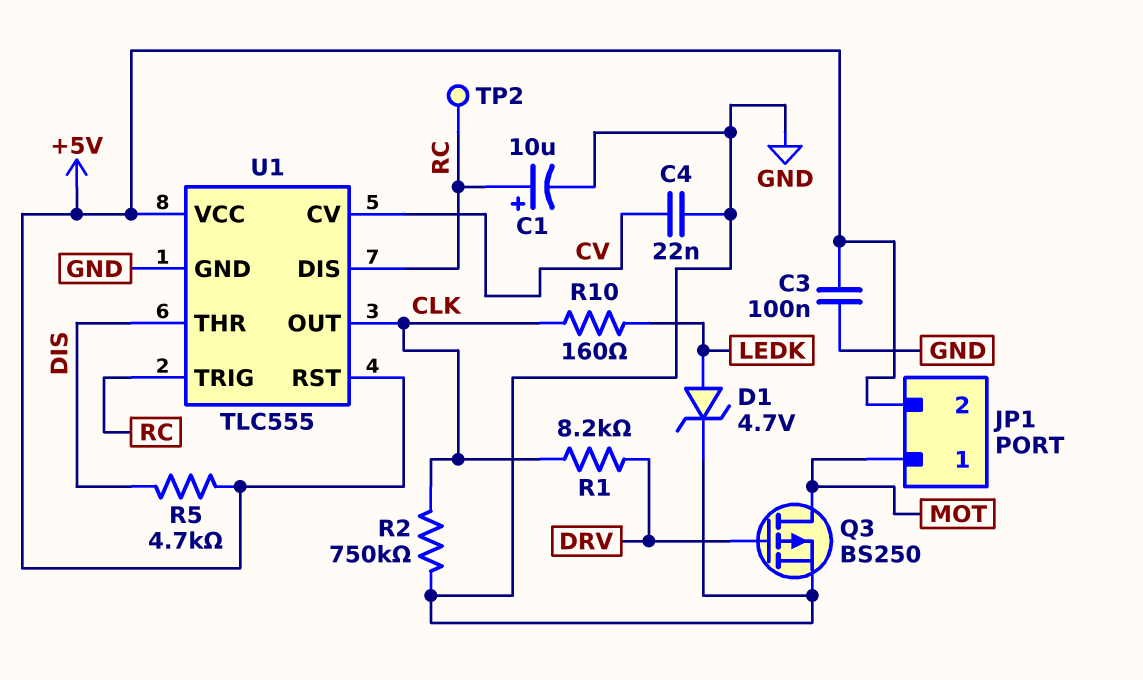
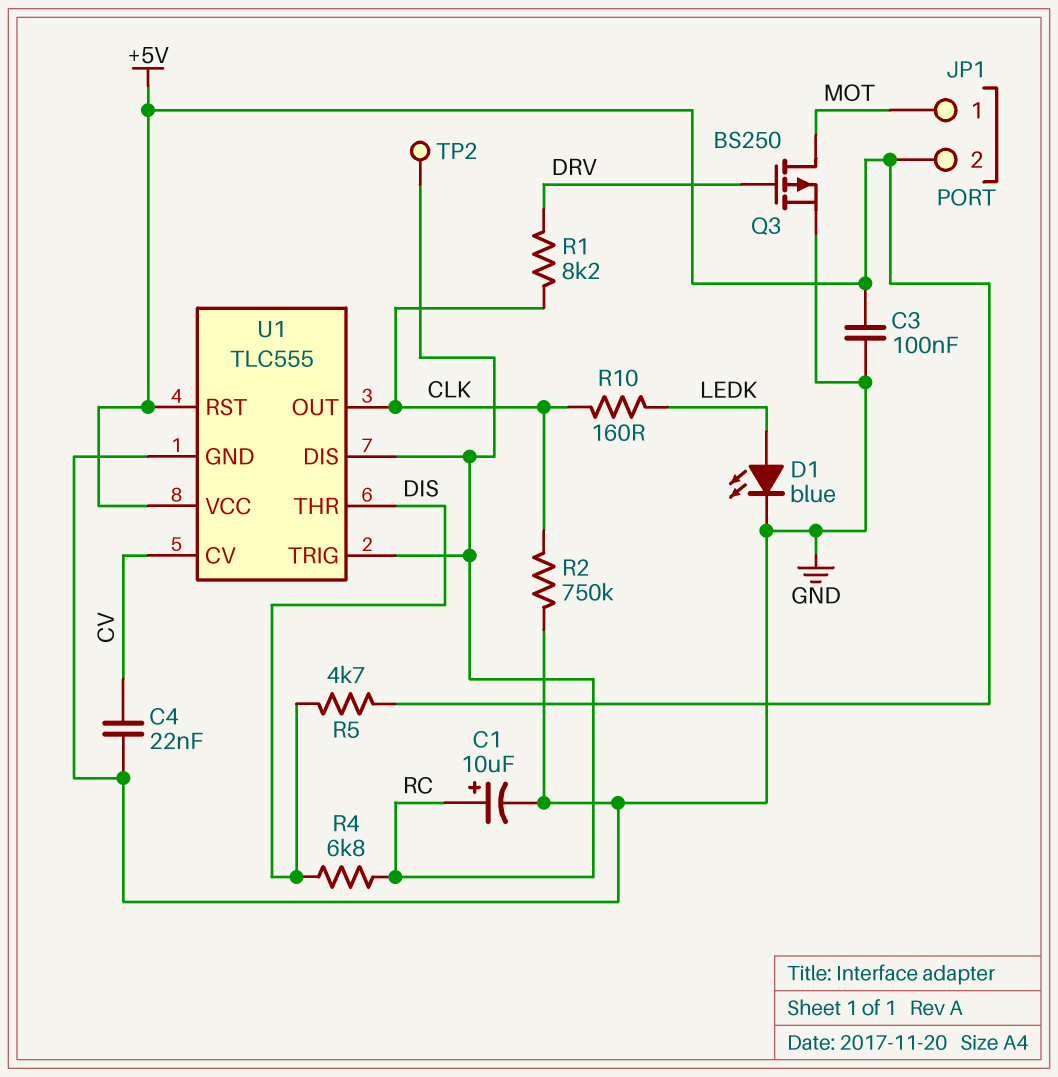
D1: zener 4.7V (A LEDK, K GND) -> LED blue (A LEDK, K GND)
R4: none -> 6.8k (DIS, RC)

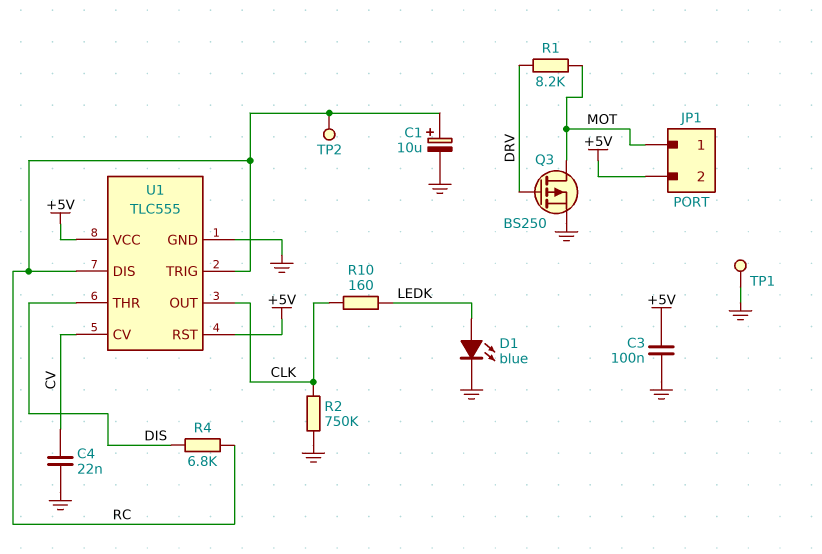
R1: 8.2k (CLK, DRV) -> 8.2k (DRV, MOT)
R5: 4.7k (+5V, DIS) -> none
TP1: none -> test point (GND)

